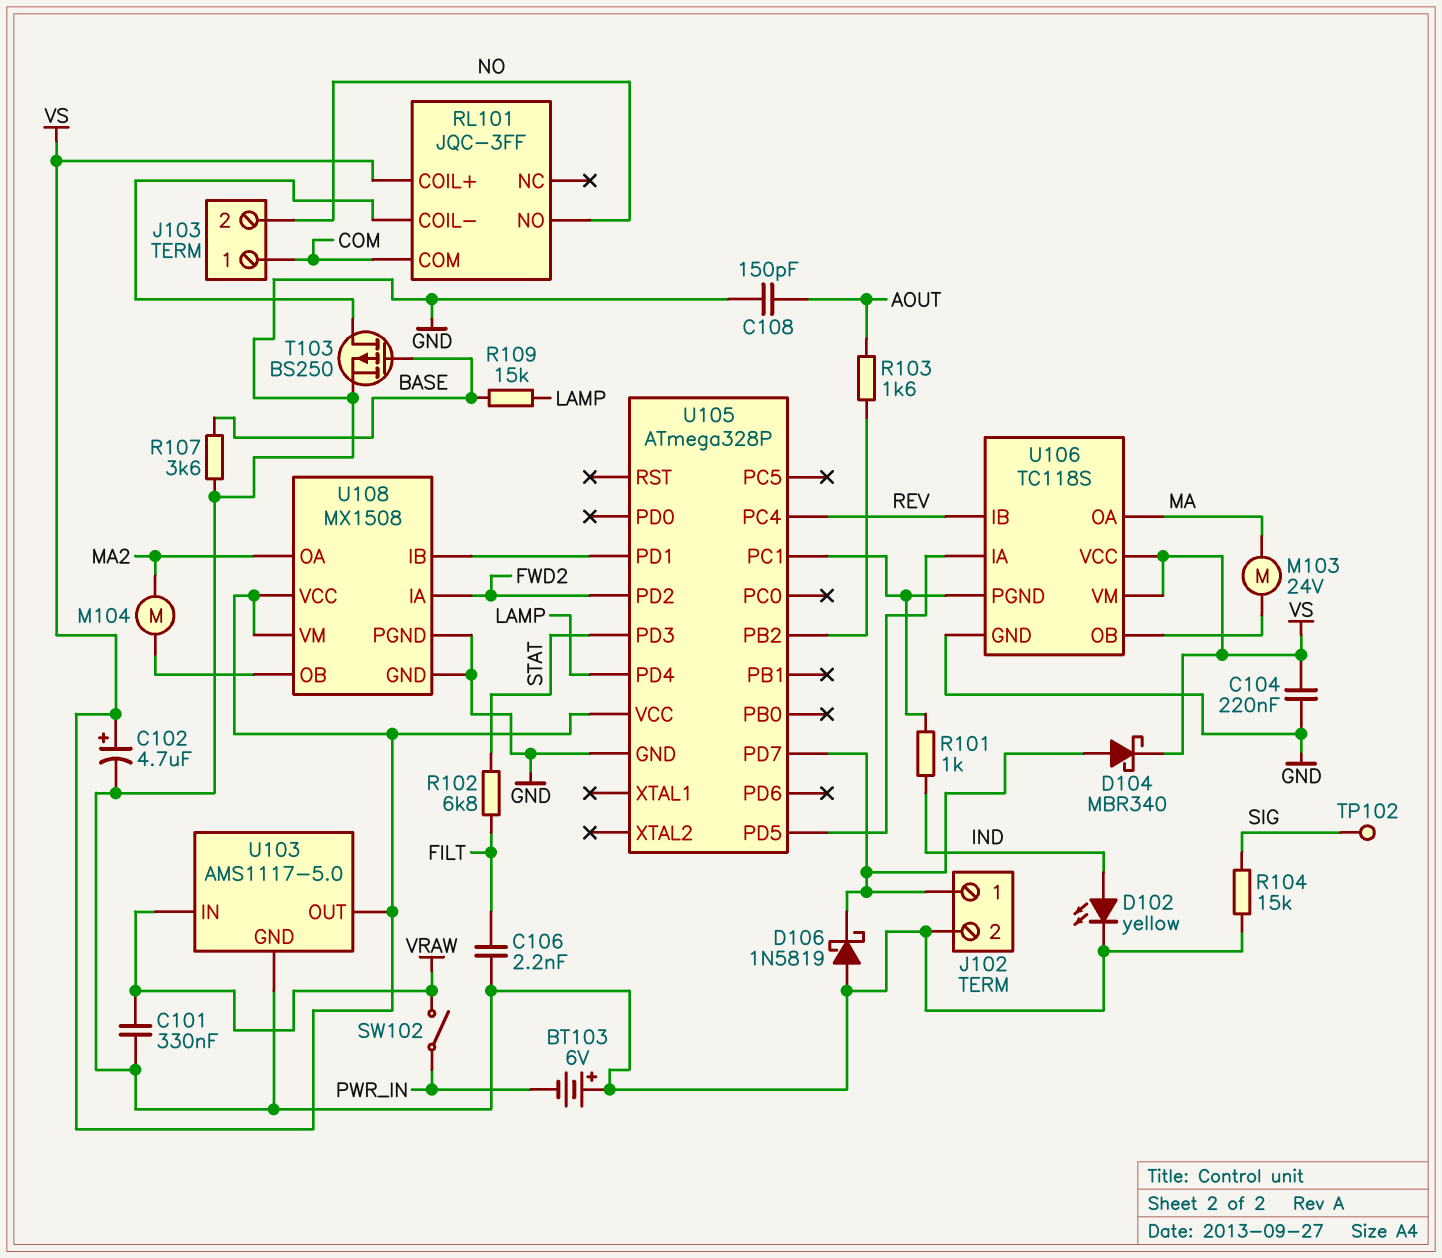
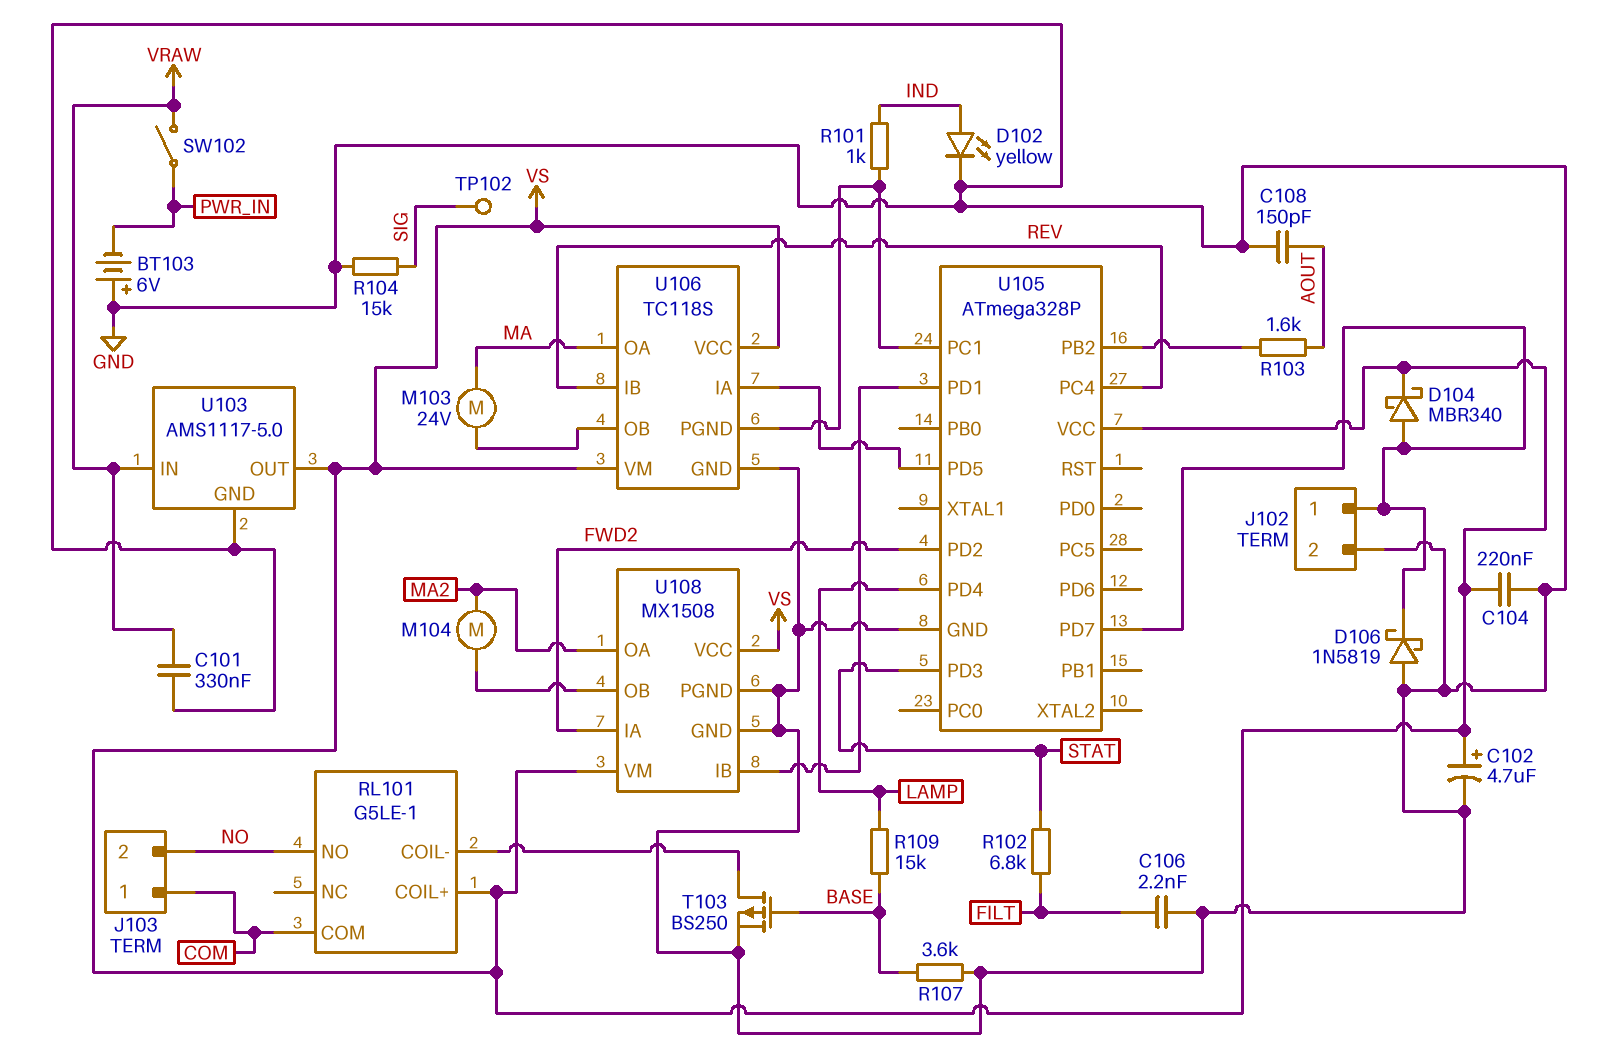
RL101: JQC-3FF -> G5LE-1

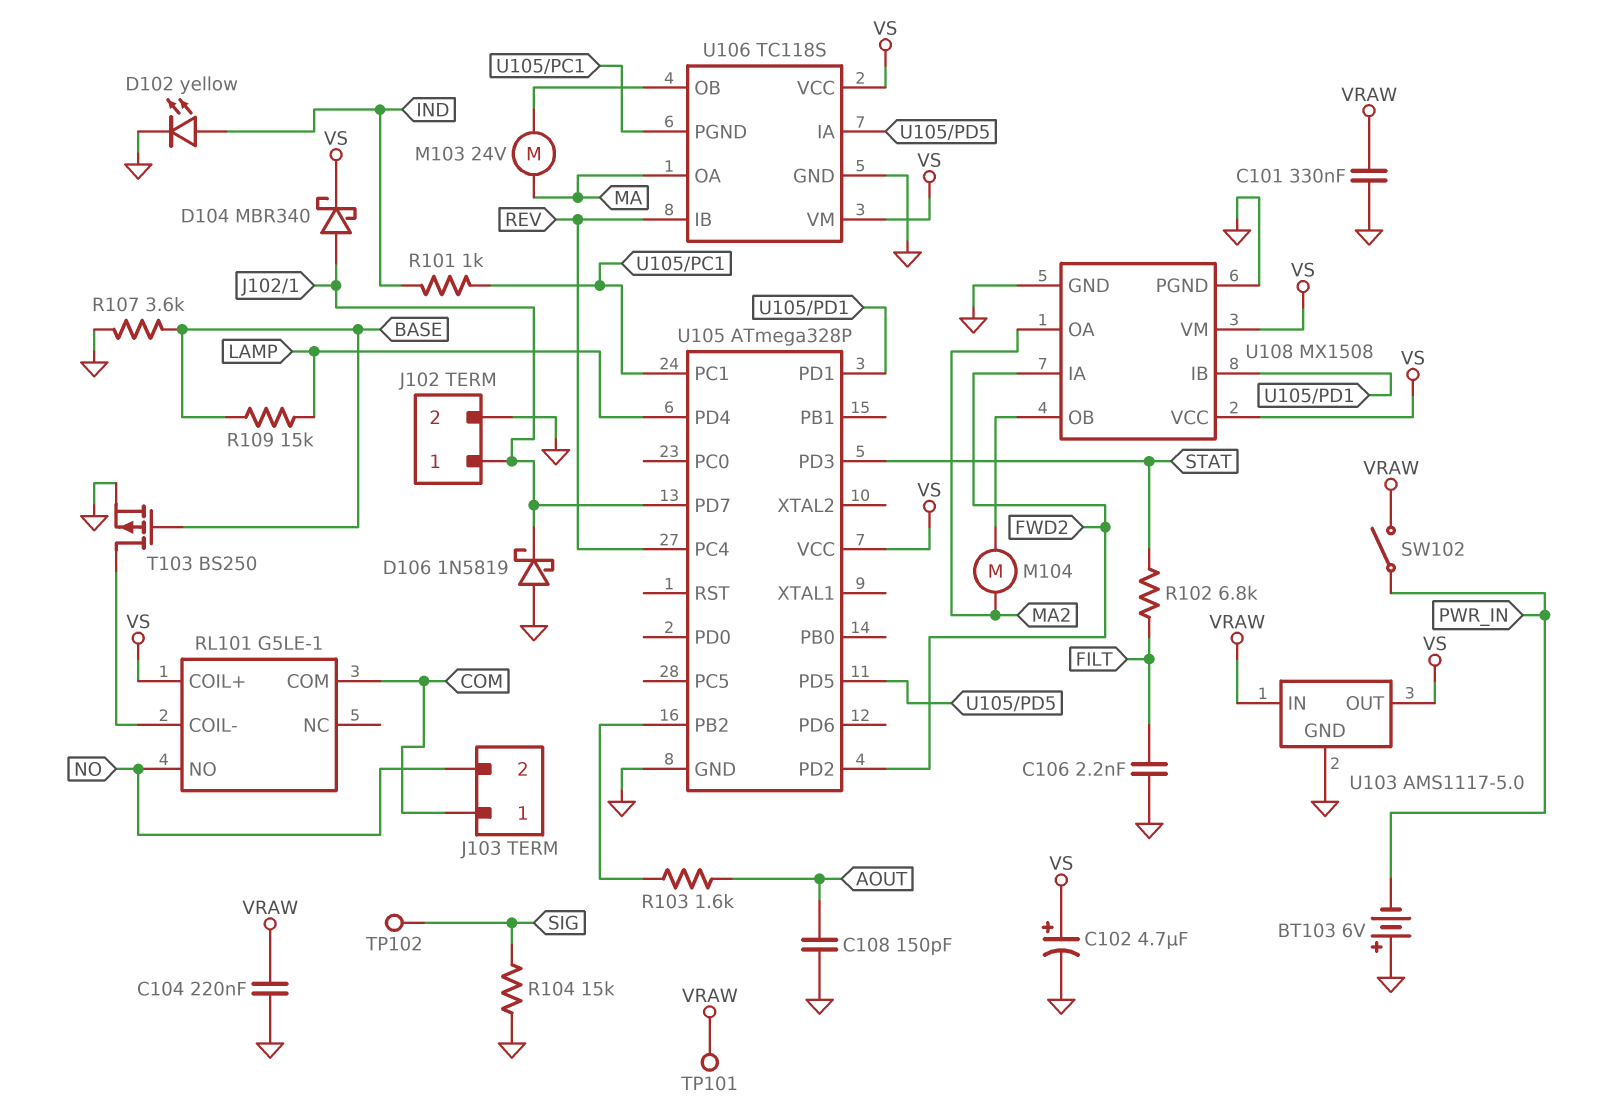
C104: 220nF (GND, VS) -> 220nF (GND, VRAW)
TP101: none -> test point (VRAW)

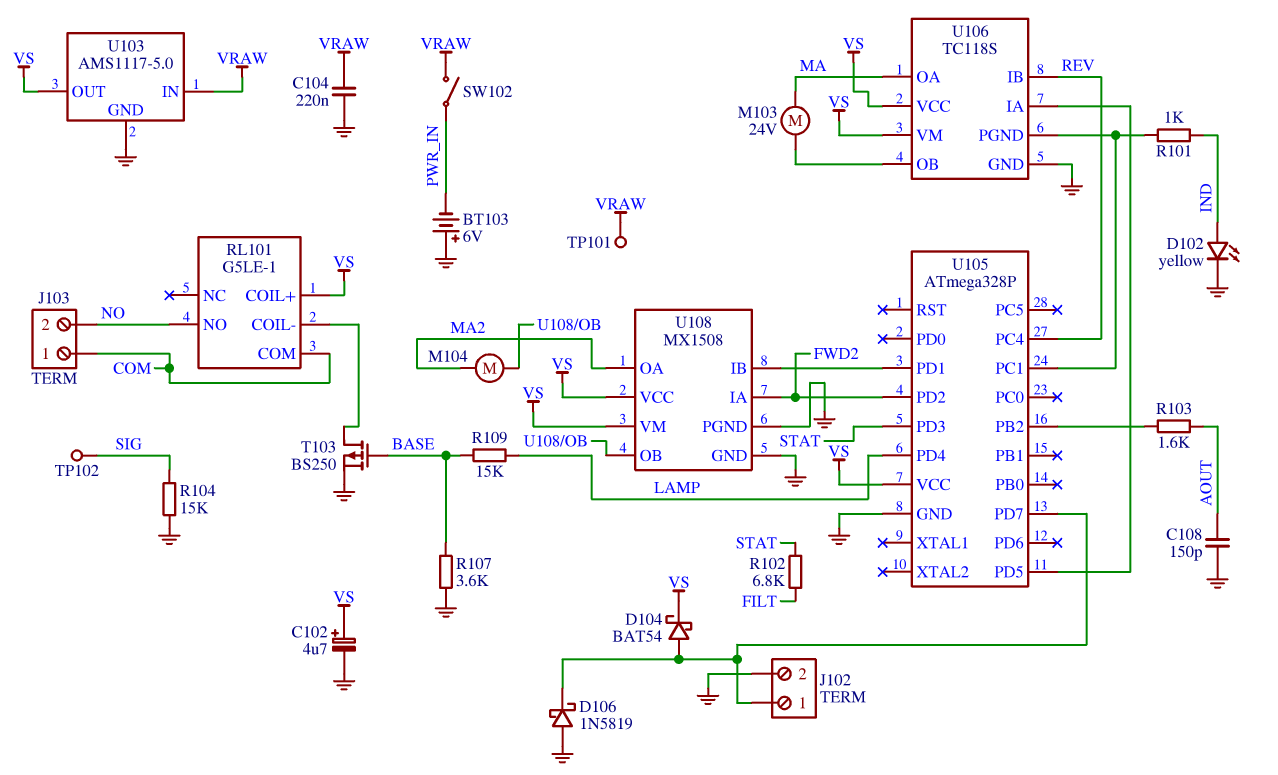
C101: 330nF (GND, VRAW) -> none
C106: 2.2nF (FILT, GND) -> none
D104: schottky MBR340 (A J102/1, K VS) -> schottky BAT54 (A J102/1, K VS)

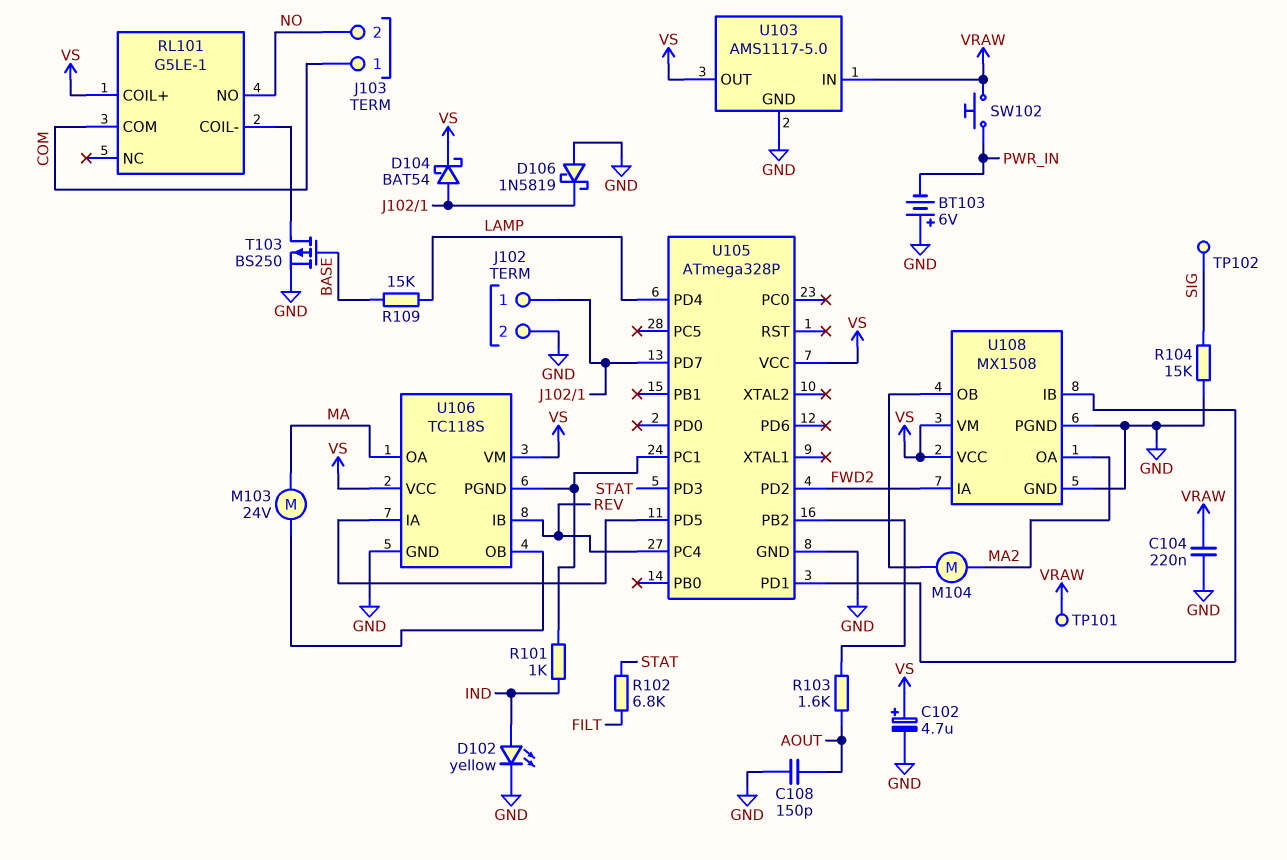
R107: 3.6k (BASE, GND) -> none
SW102: switch (PWR_IN, VRAW) -> button (PWR_IN, VRAW)

